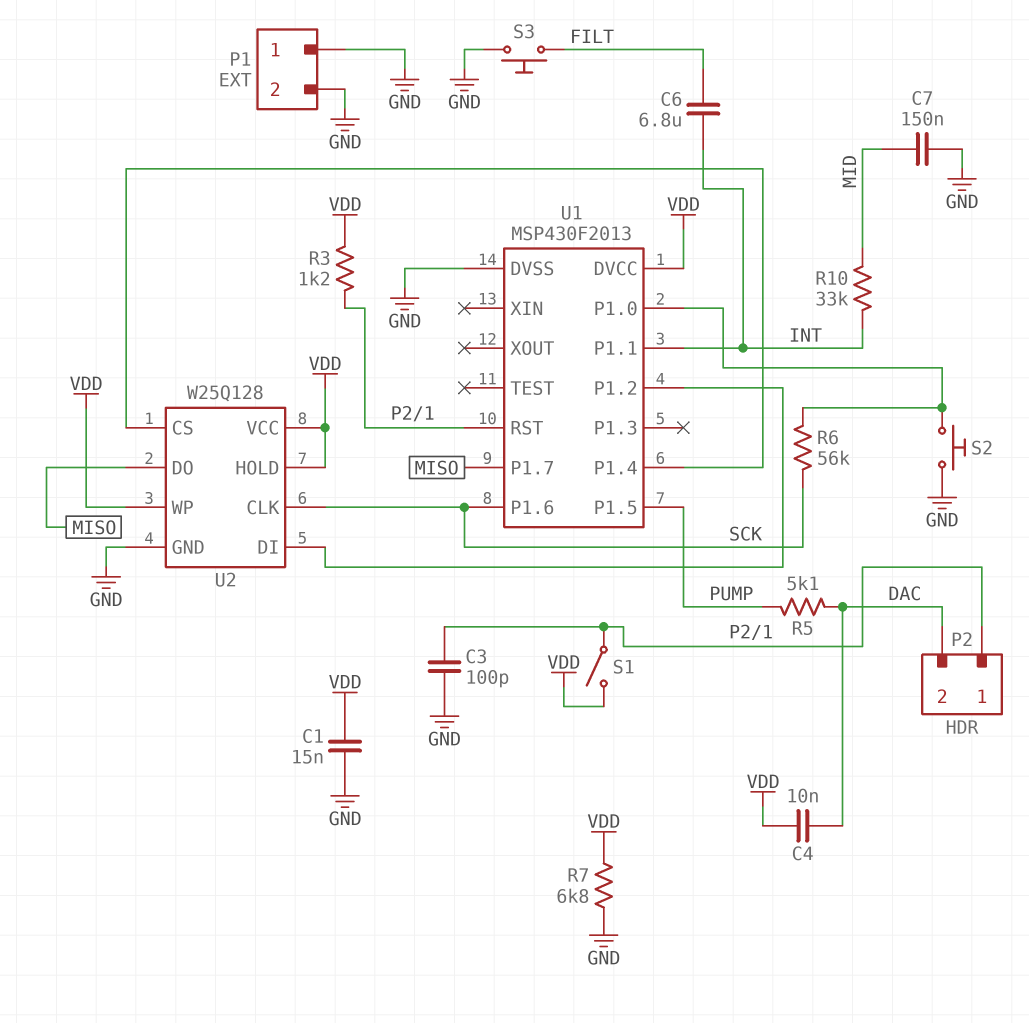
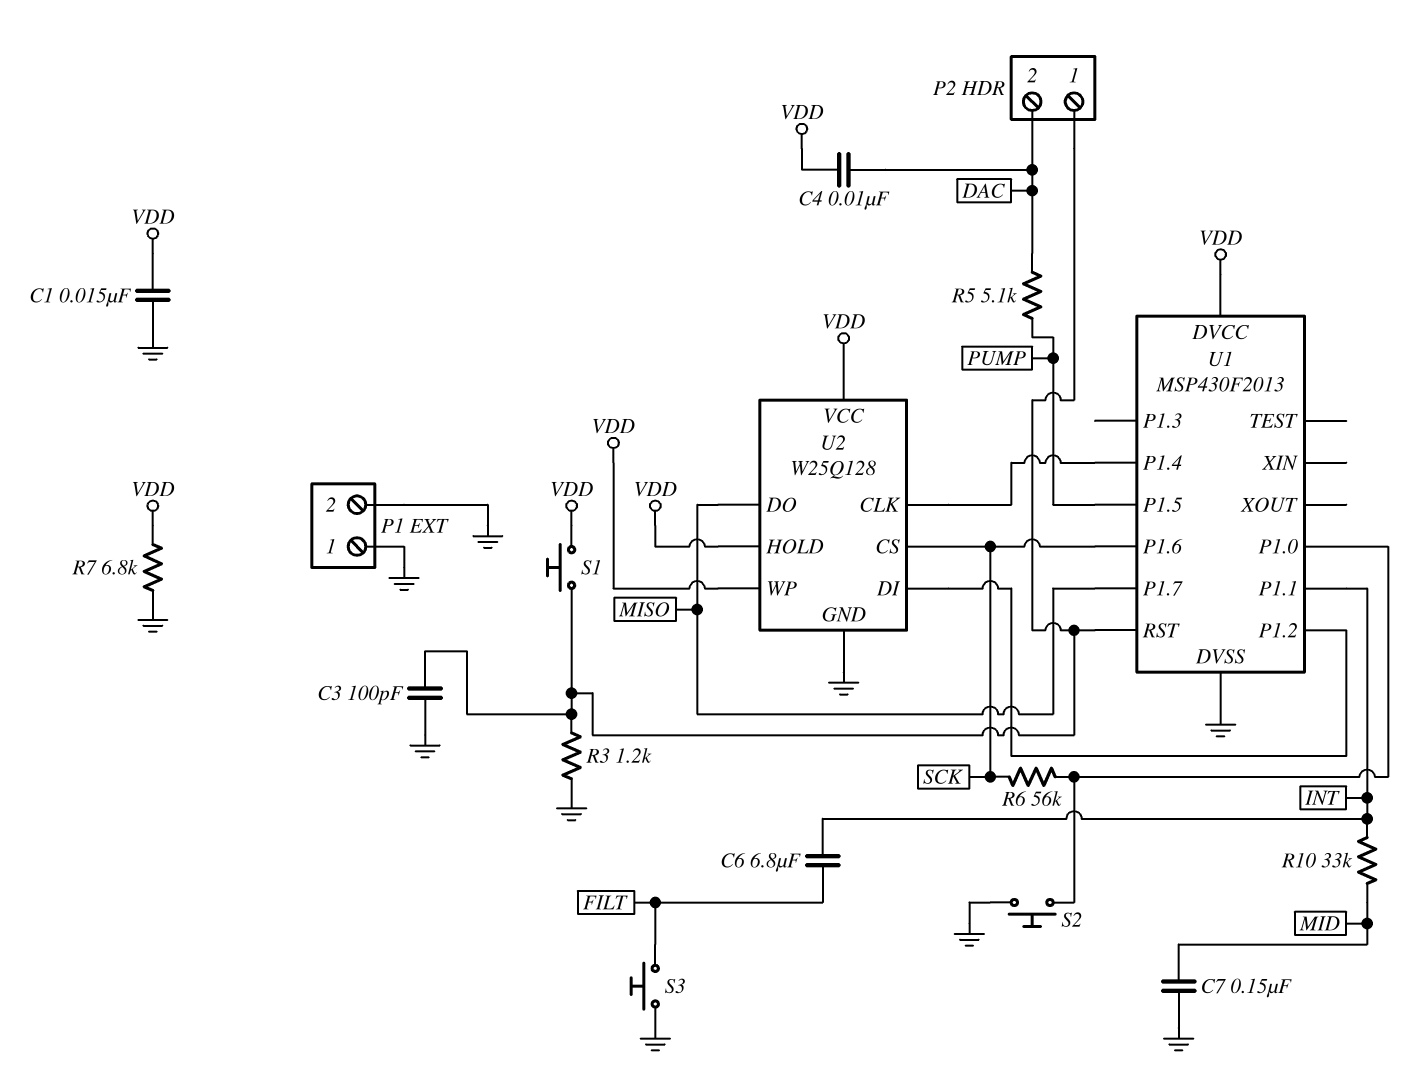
R3: 1.2k (P2/1, VDD) -> 1.2k (GND, P2/1)
S1: switch (P2/1, VDD) -> button (P2/1, VDD)
U2 pin CLK: SCK -> U1/P1.4
U2 pin CS: U1/P1.4 -> SCK

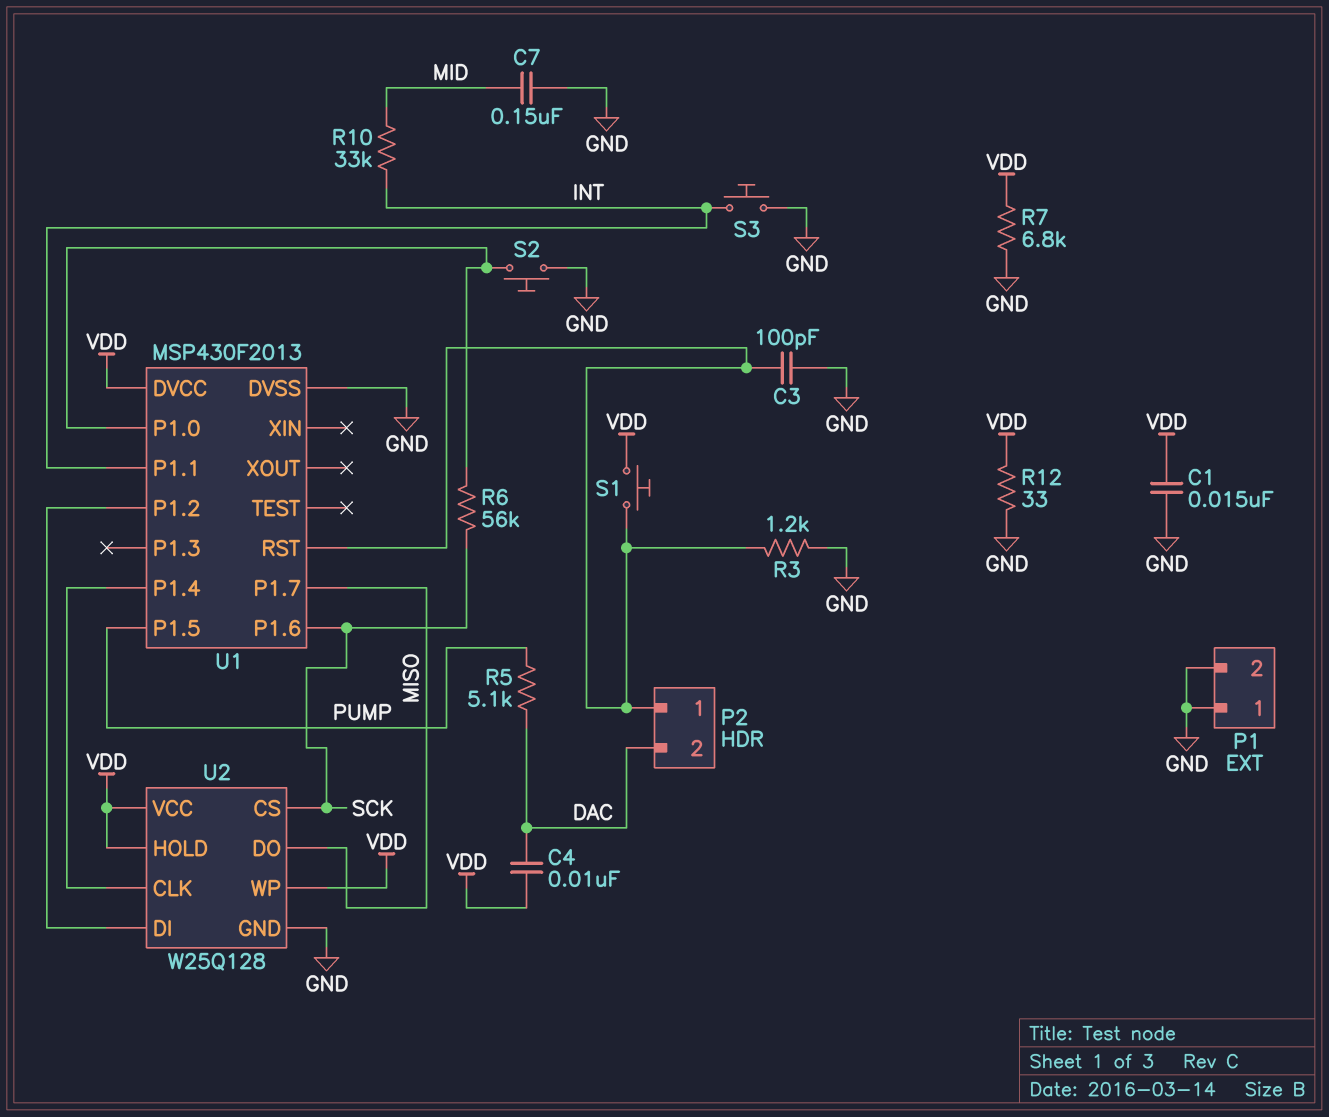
C6: 6.8uF (FILT, INT) -> none
R12: none -> 33 (GND, VDD)
S3: button (FILT, GND) -> button (GND, INT)

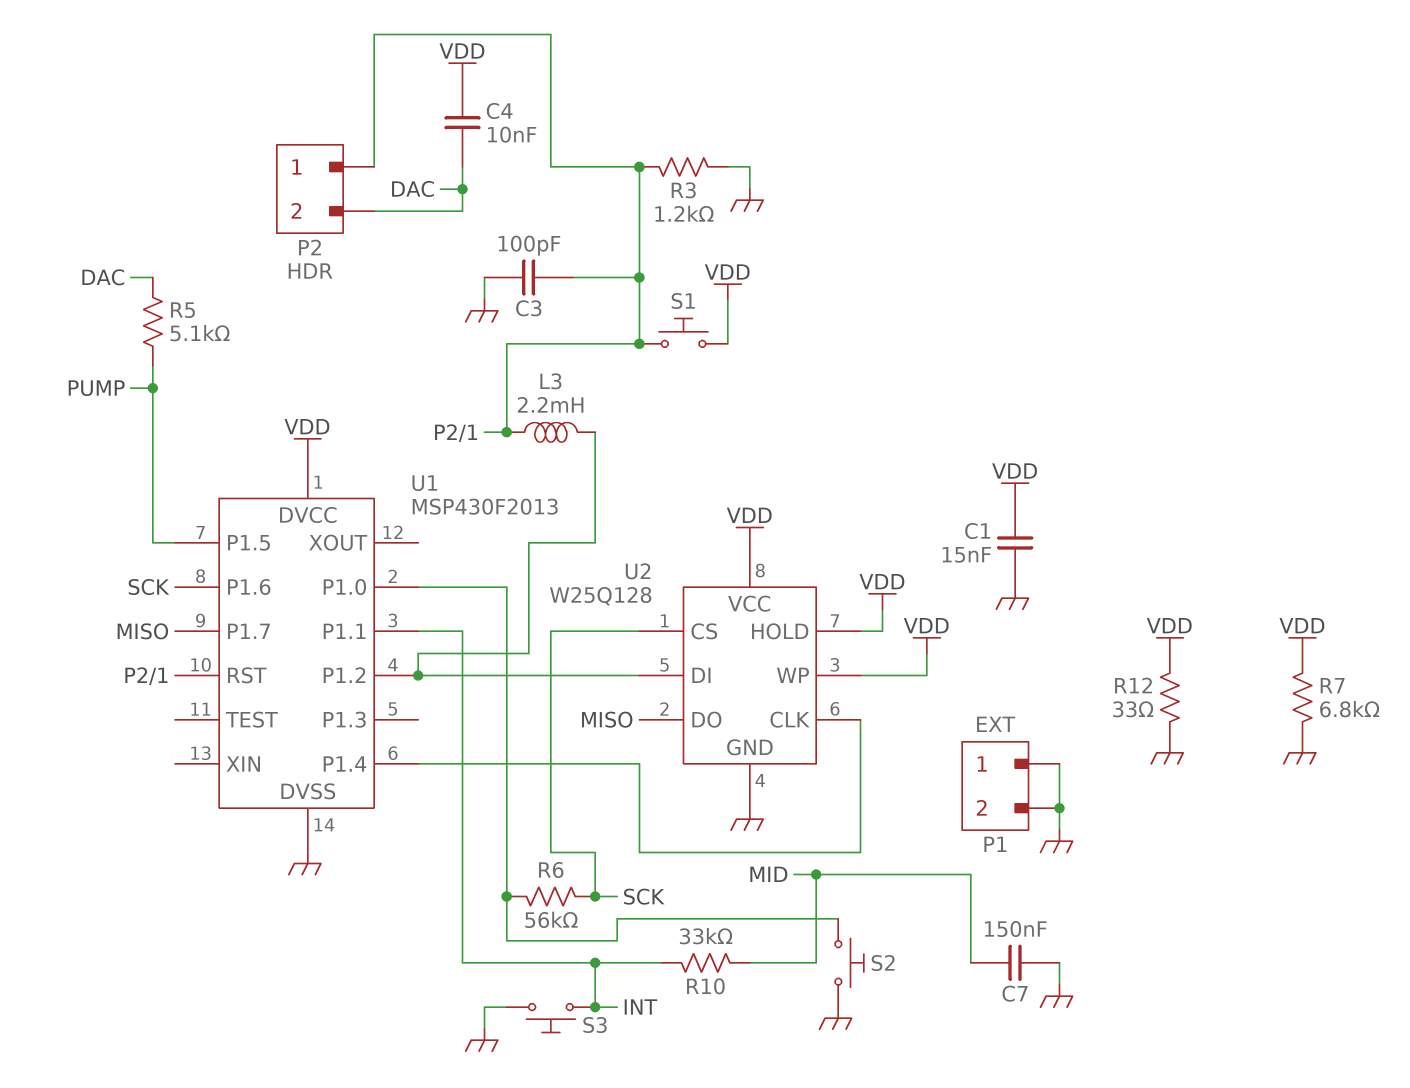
L3: none -> 2.2mH (P2/1, U1/P1.2)

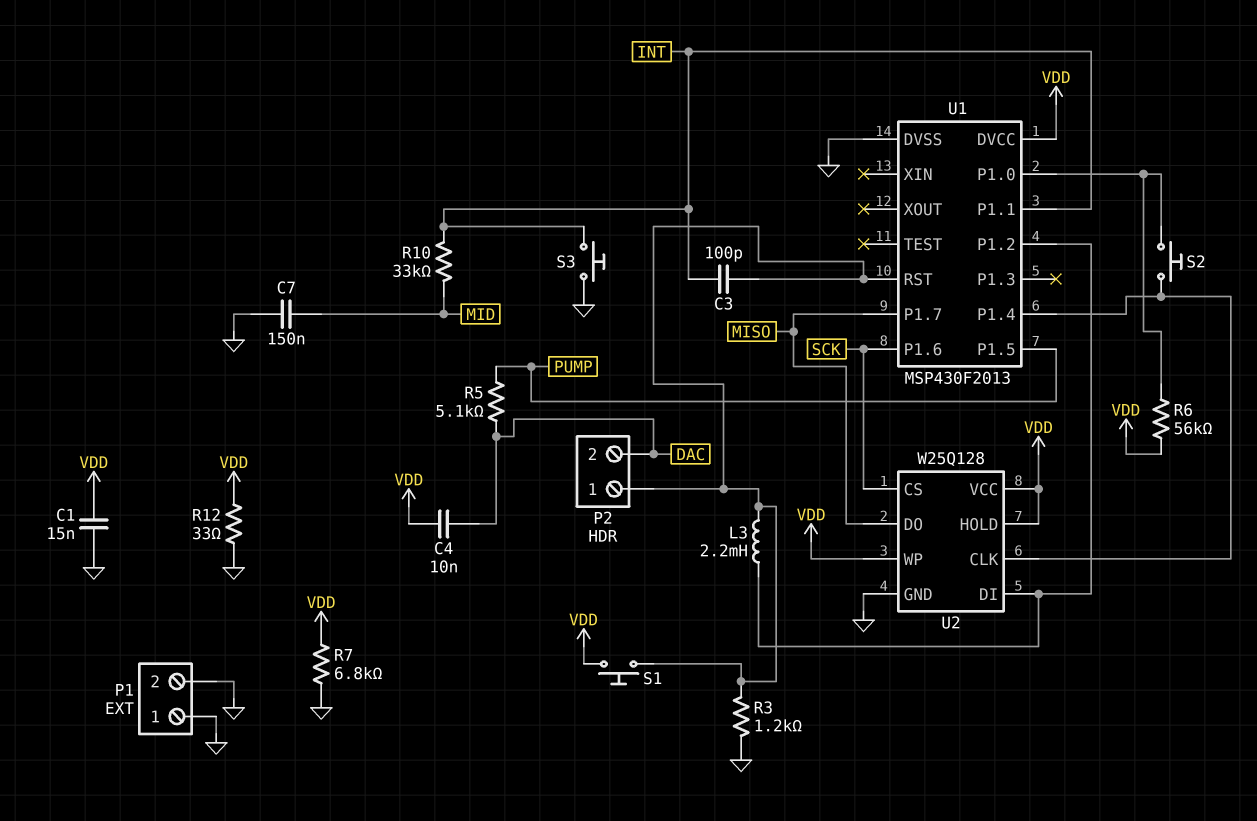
C3: 100pF (GND, P2/1) -> 100pF (INT, P2/1)
R6: 56k (SCK, U1/P1.0) -> 56k (U1/P1.0, VDD)
S2: button (GND, U1/P1.0) -> button (U1/P1.0, U1/P1.4)

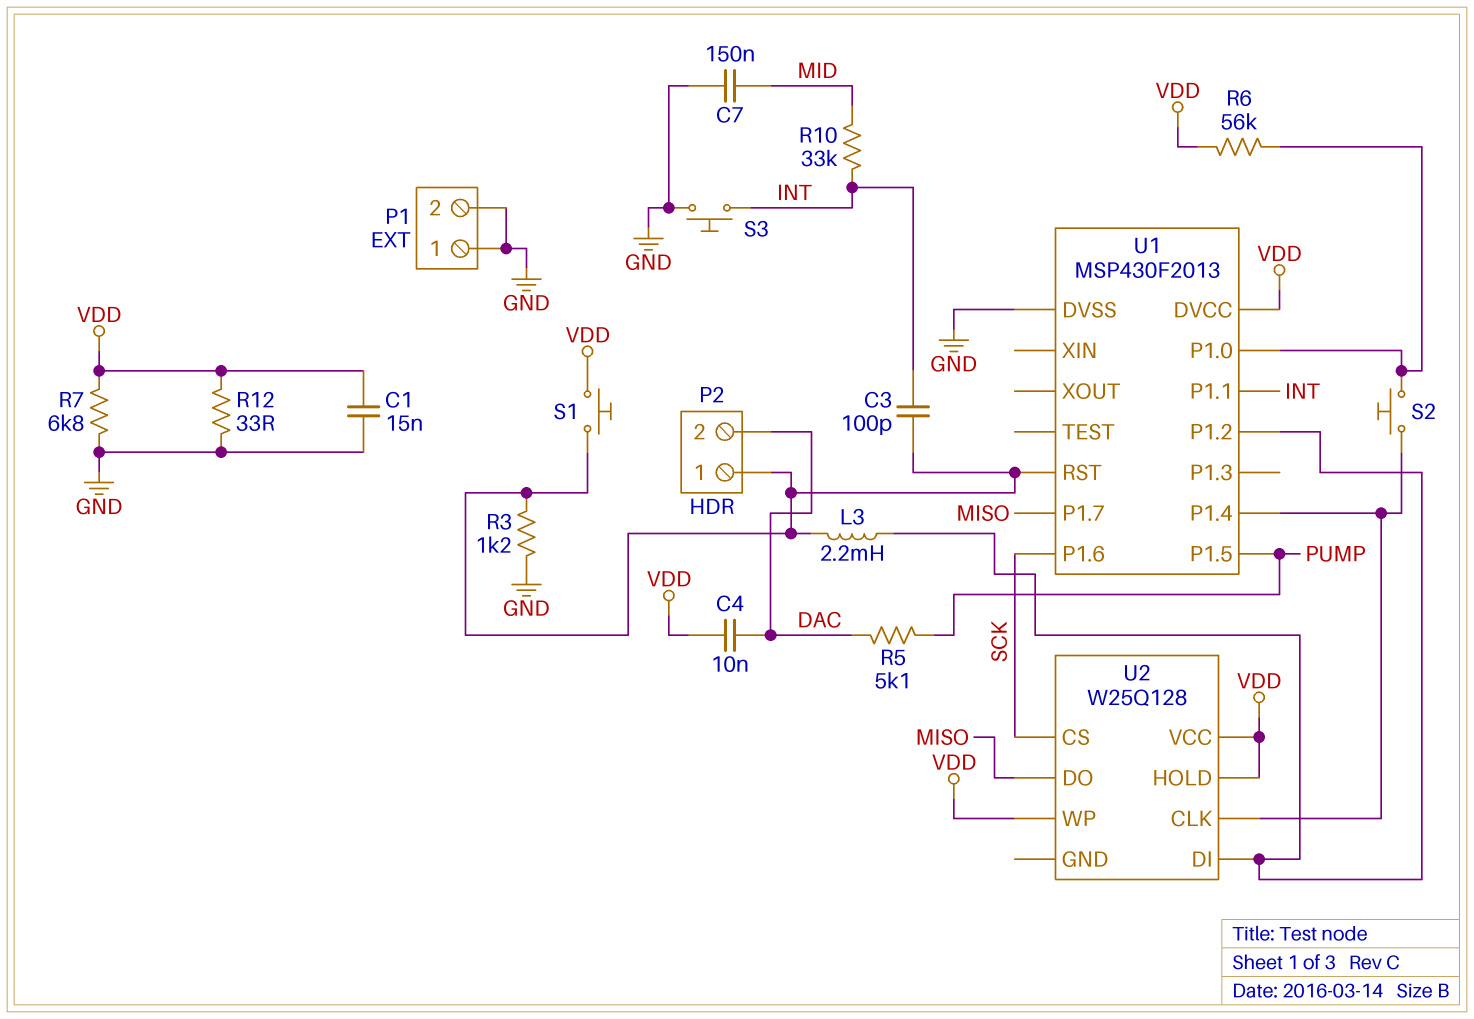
U2 pin GND: GND -> none

